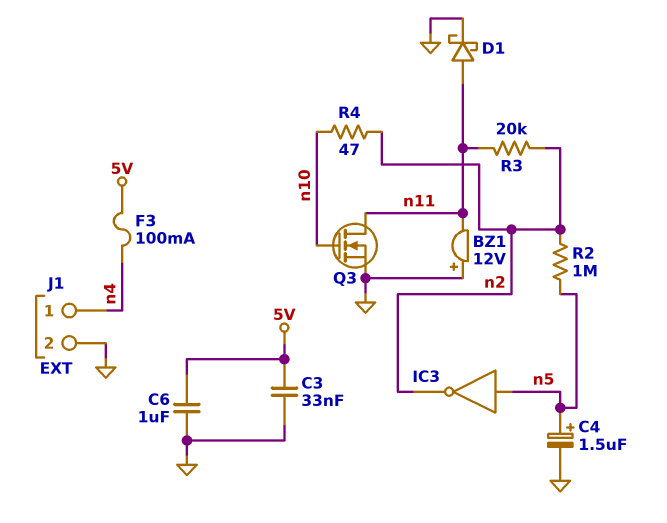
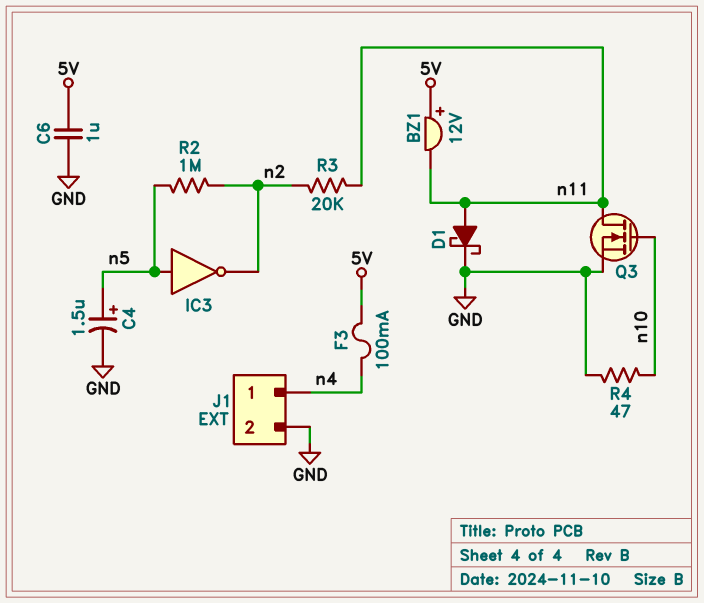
BZ1: buzzer 12V (plus GND, minus n11) -> buzzer 12V (plus 5V, minus n11)
C3: 33nF (5V, GND) -> none
R4: 47 (n2, n10) -> 47 (GND, n10)

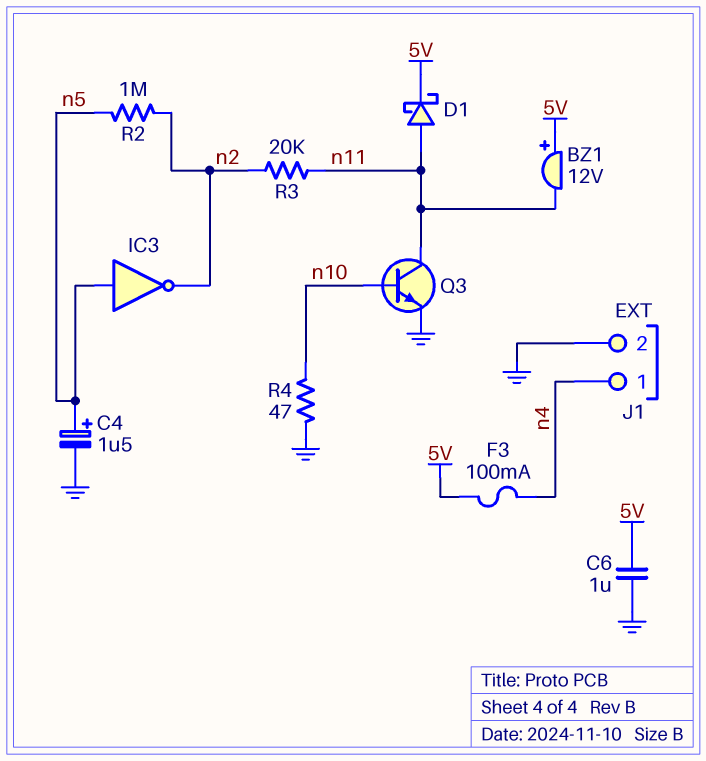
D1: schottky (A n11, K GND) -> schottky (A n11, K 5V)
Q3: NMOS (G n10, D n11, S GND) -> NPN (B n10, C n11, E GND)

